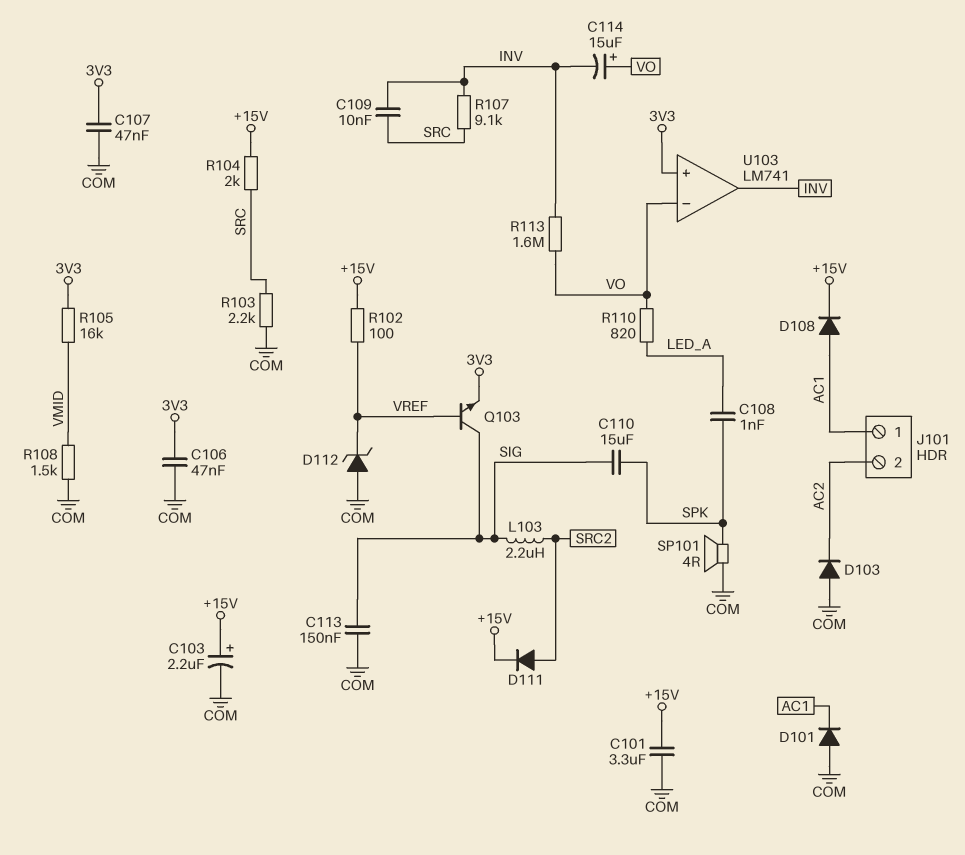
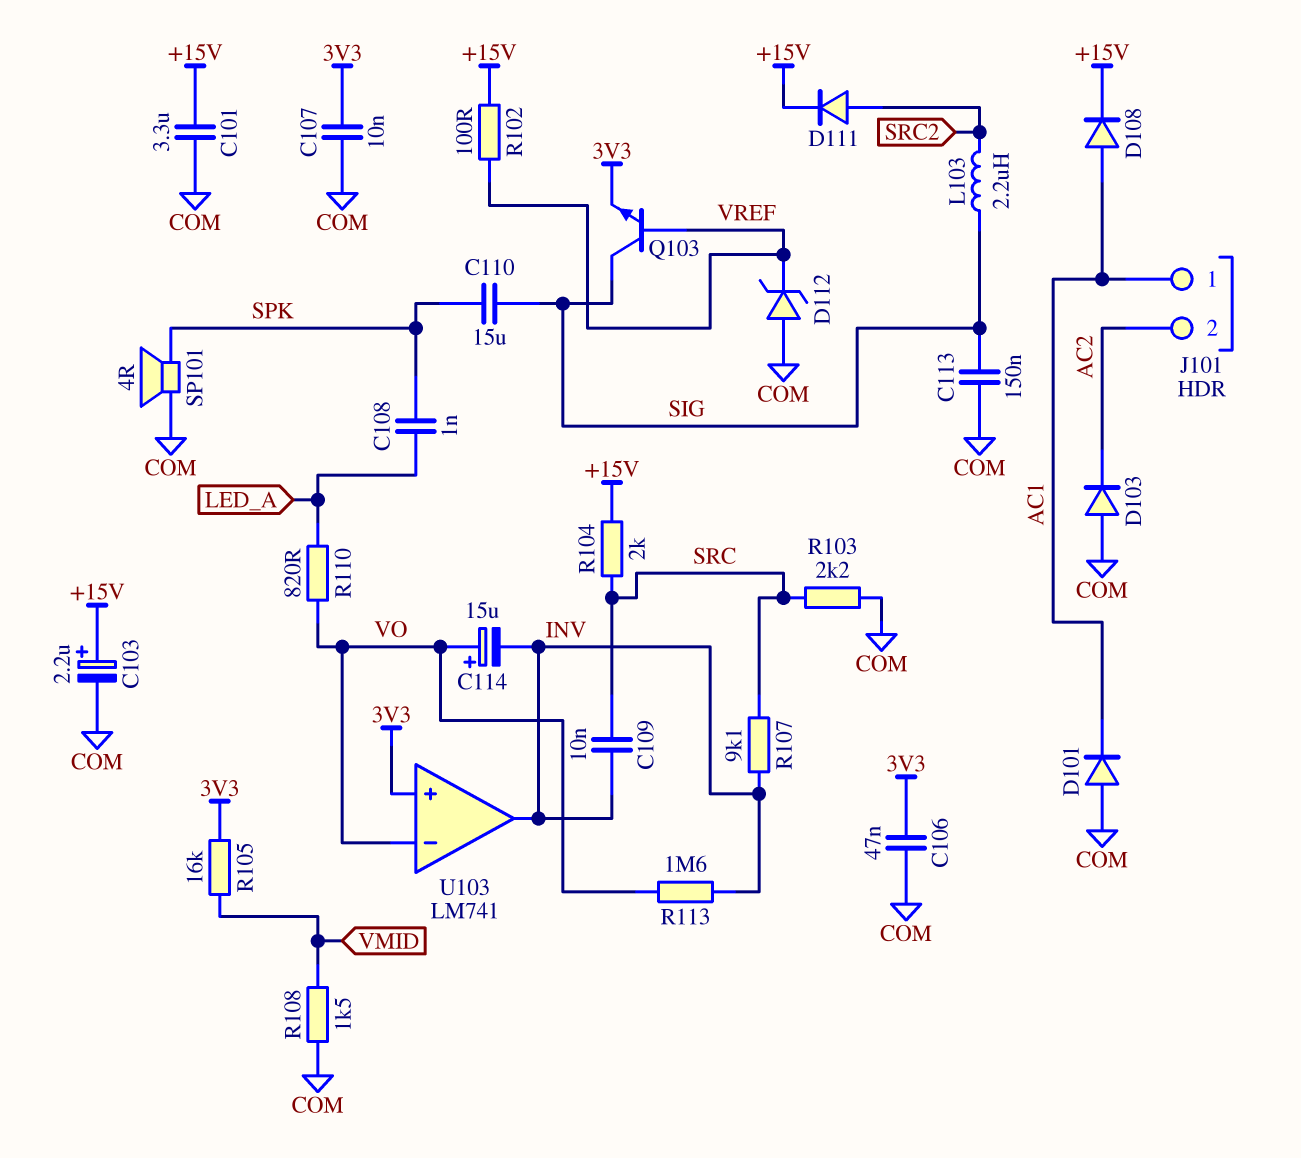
C107: 47nF (3V3, COM) -> 10nF (3V3, COM)

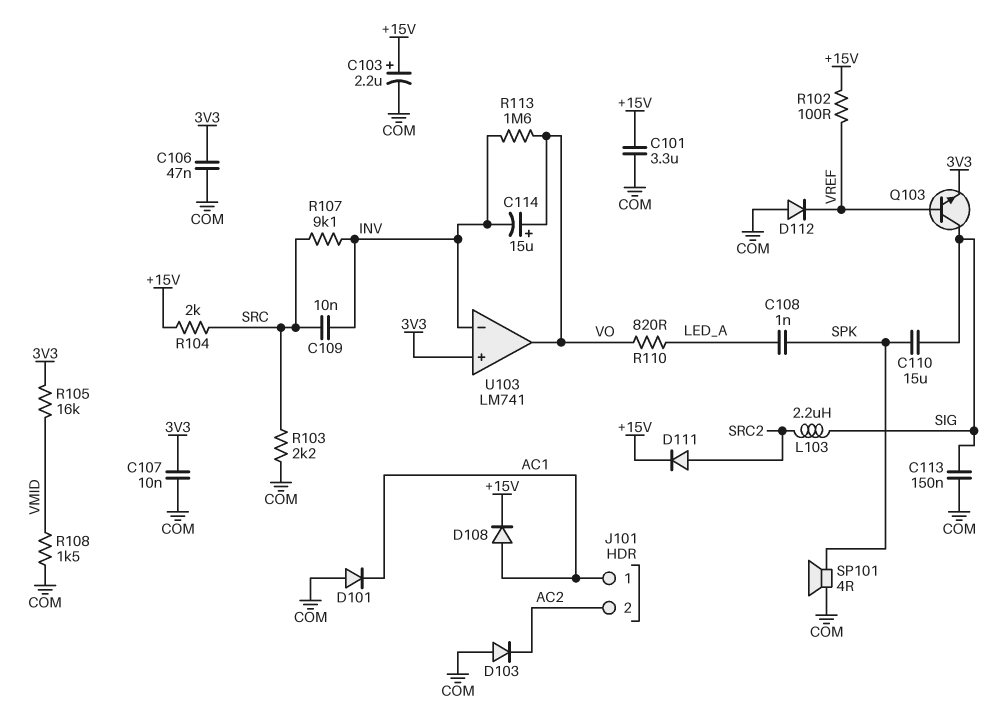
D112: zener (A COM, K VREF) -> diode (A COM, K VREF)
U103 pin in-: VO -> INV
U103 pin out: INV -> VO

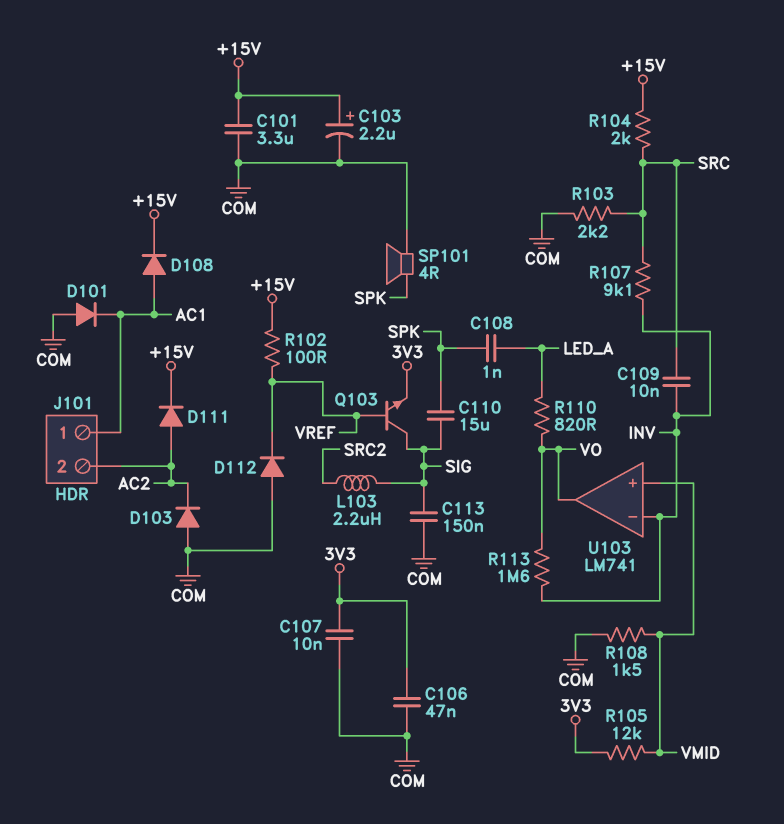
C114: 15uF (plus VO, minus INV) -> none
D111: diode (A SRC2, K +15V) -> diode (A AC2, K +15V)
R105: 16k (3V3, VMID) -> 12k (3V3, VMID)
U103 pin in+: 3V3 -> VMID

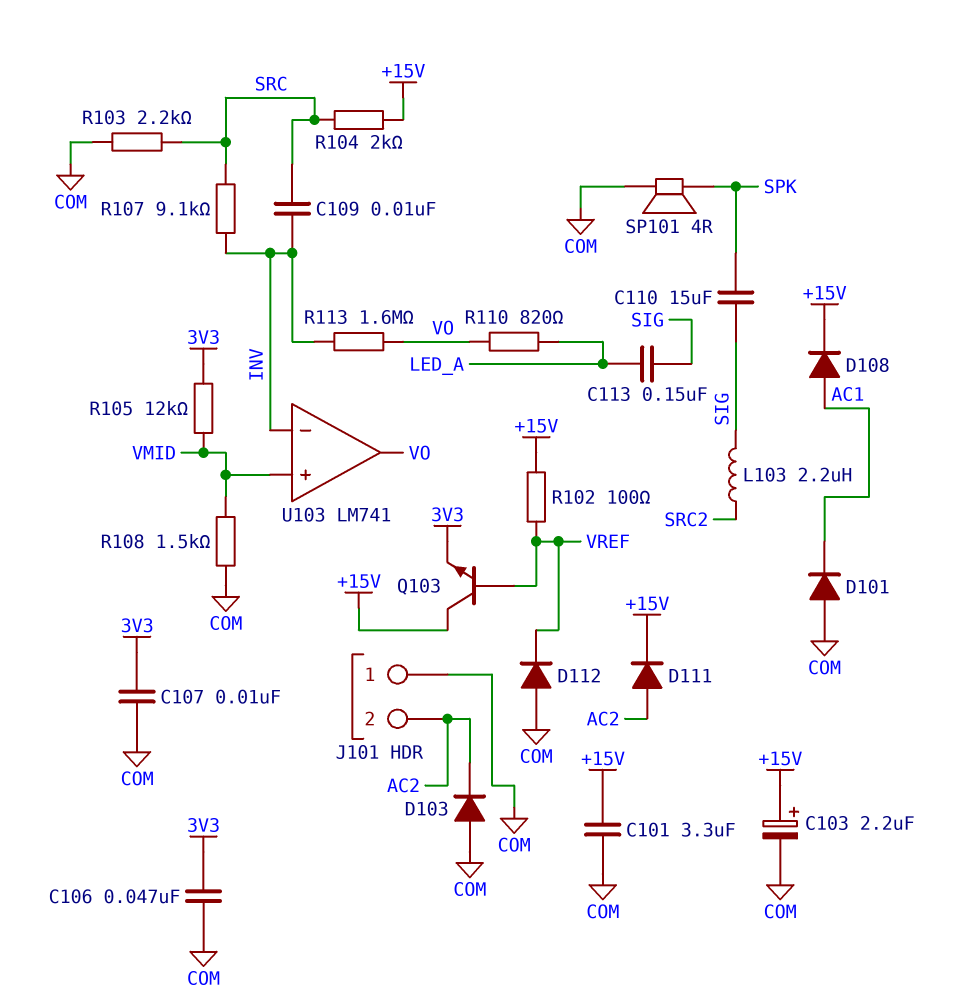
C108: 1nF (LED_A, SPK) -> none
C113: 150nF (COM, SIG) -> 150nF (LED_A, SIG)
J101 pin 1: AC1 -> COM
Q103: NPN (B VREF, C SIG, E 3V3) -> NPN (B VREF, C +15V, E 3V3)

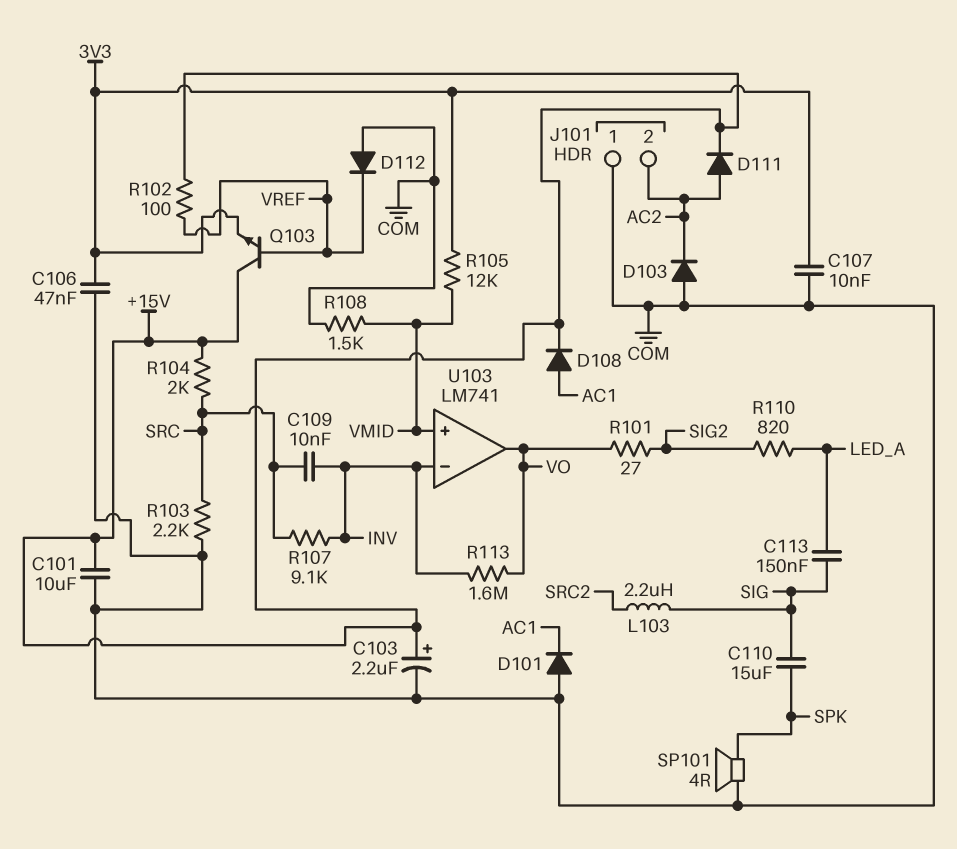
C101: 3.3uF (+15V, COM) -> 10uF (+15V, COM)
R101: none -> 27 (SIG2, VO)
R110: 820 (LED_A, VO) -> 820 (LED_A, SIG2)

